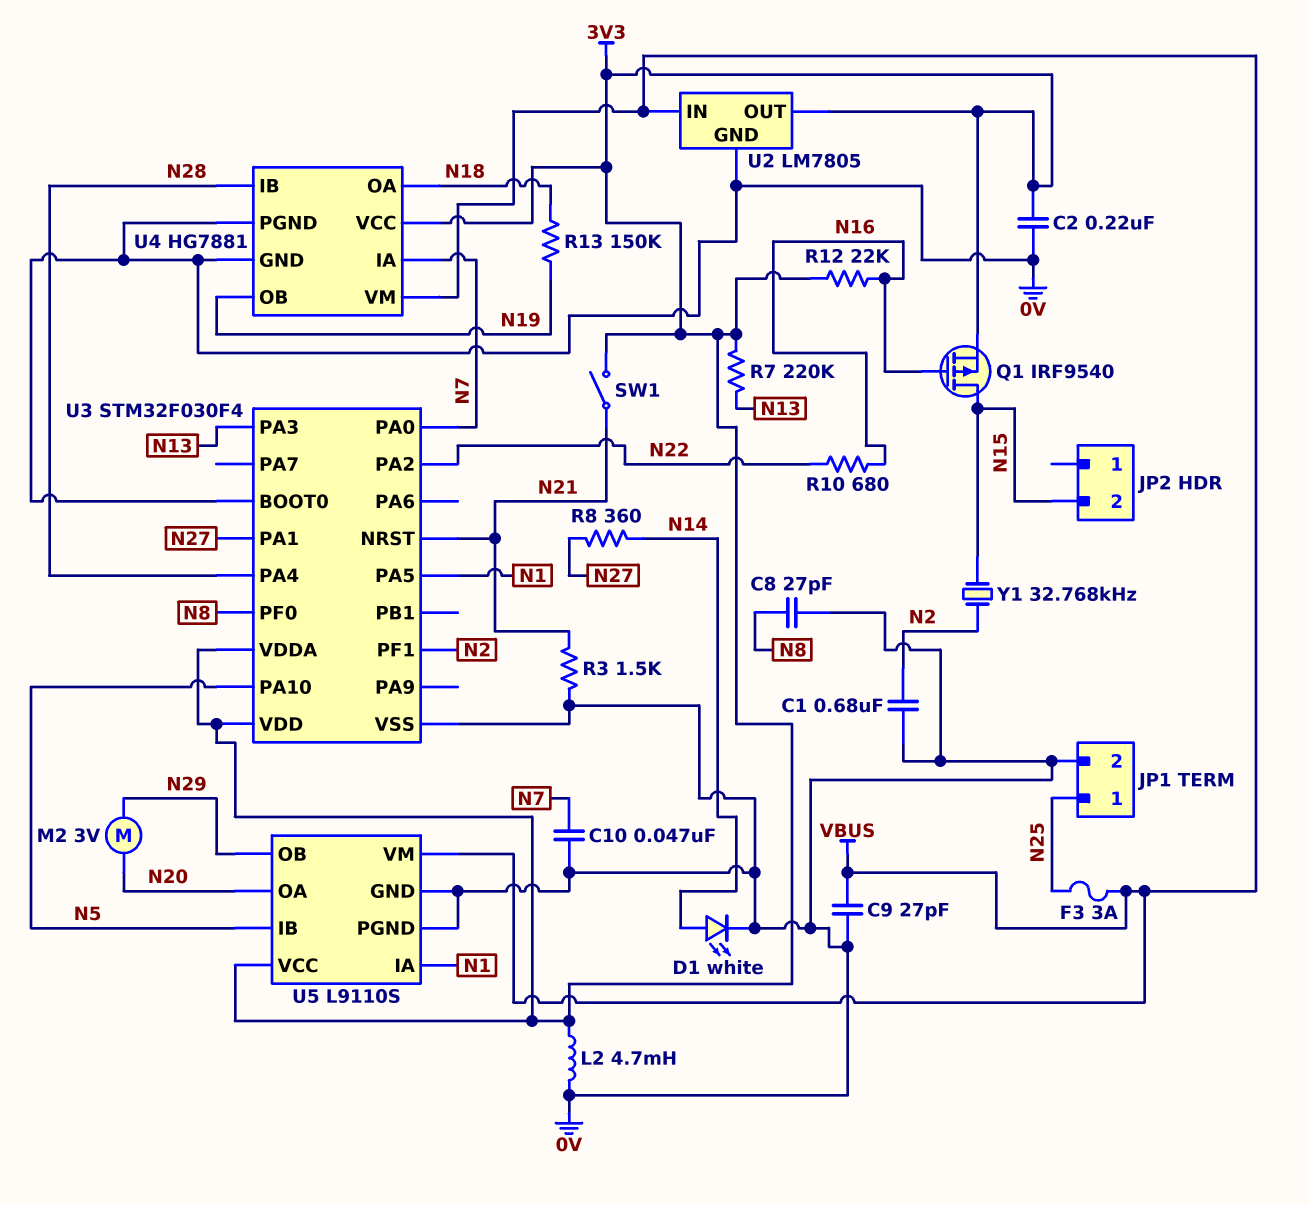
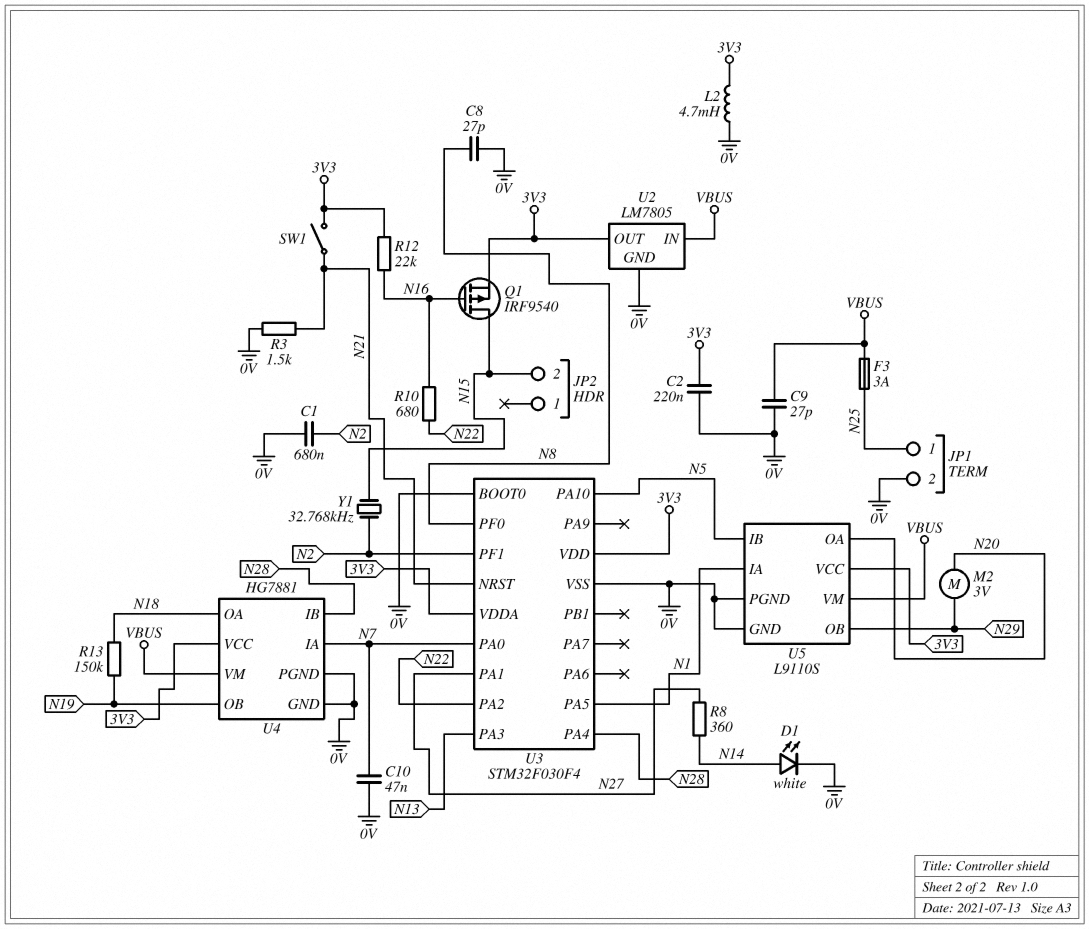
R7: 220k (3V3, N13) -> none

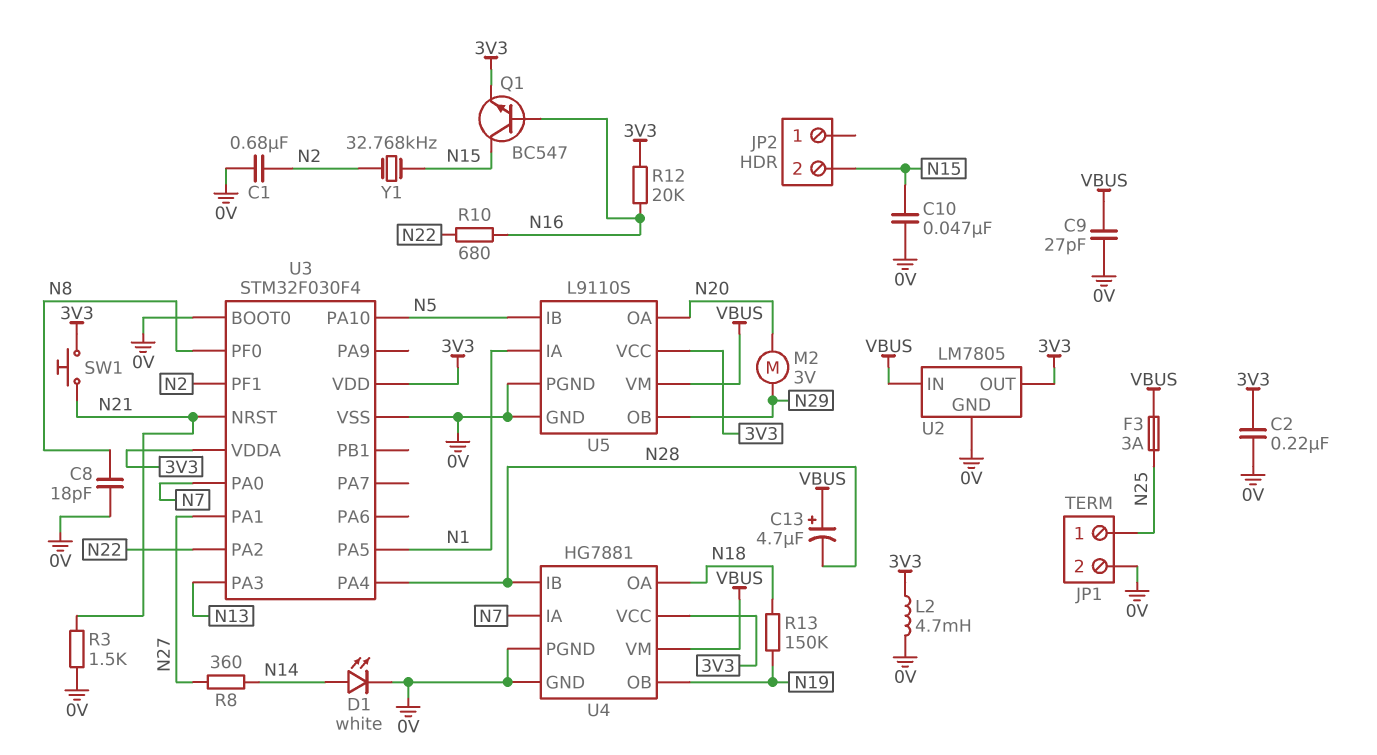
C8: 27pF (0V, N8) -> 18pF (0V, N8)
C10: 47nF (0V, N7) -> 47nF (0V, N15)
C13: none -> 4.7uF (plus VBUS, minus N28)
Q1: PMOS IRF9540 (G N16, D N15, S 3V3) -> NPN BC547 (B N16, C N15, E 3V3)
R12: 22k (3V3, N16) -> 20k (3V3, N16)
SW1: switch (3V3, N21) -> button (3V3, N21)

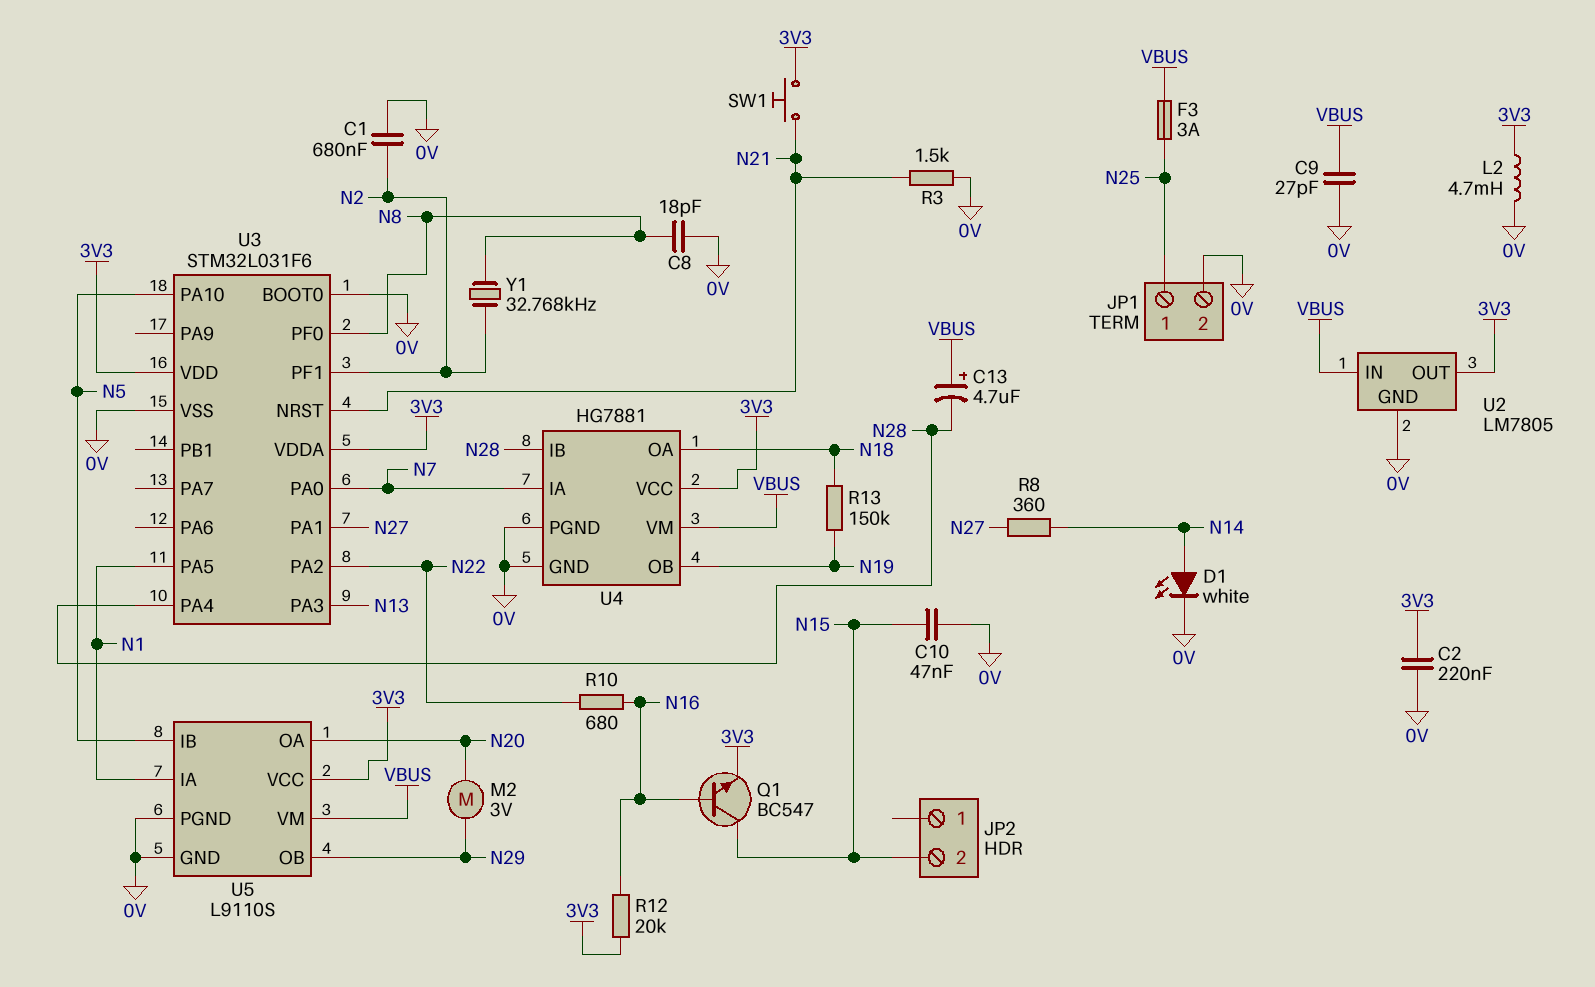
U3: STM32F030F4 -> STM32L031F6
Y1: 32.768kHz (N2, N15) -> 32.768kHz (N2, N8)

